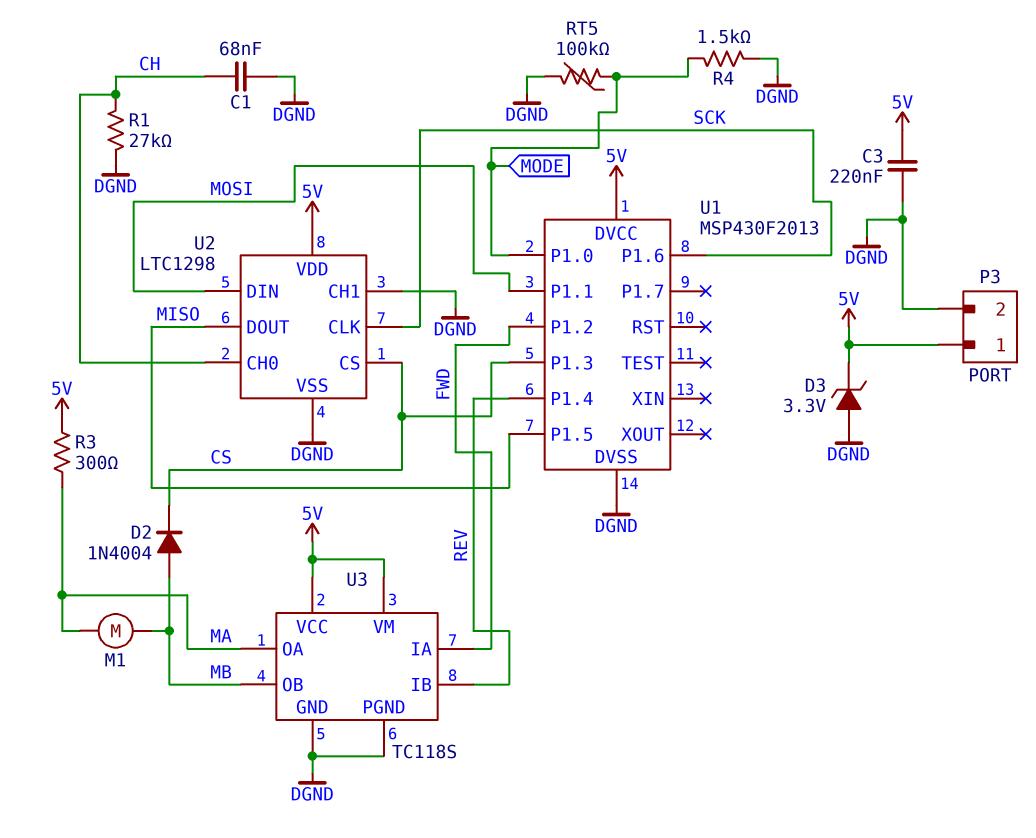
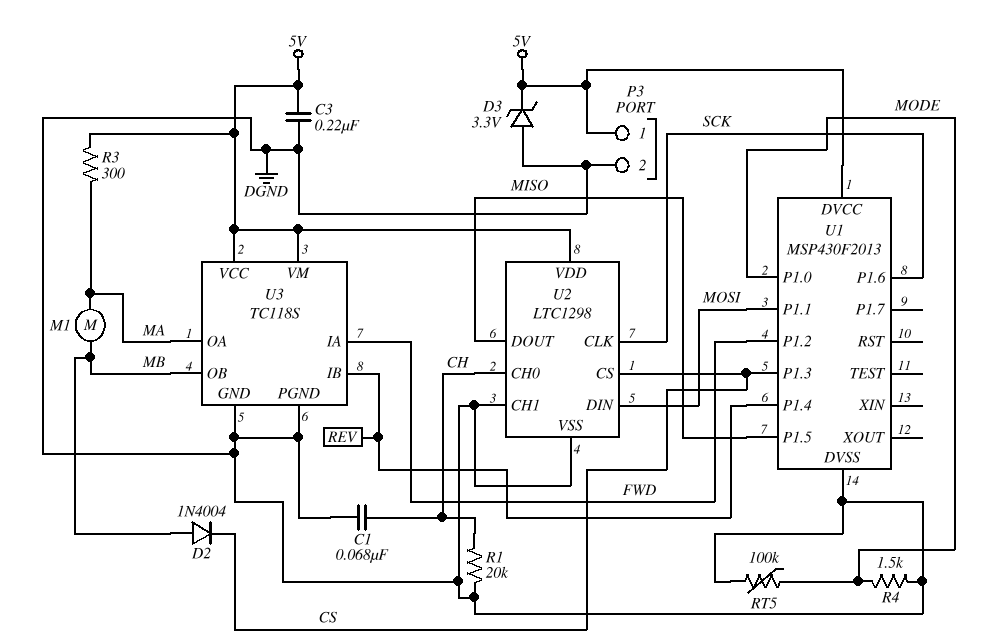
R1: 27k (CH, DGND) -> 20k (CH, DGND)

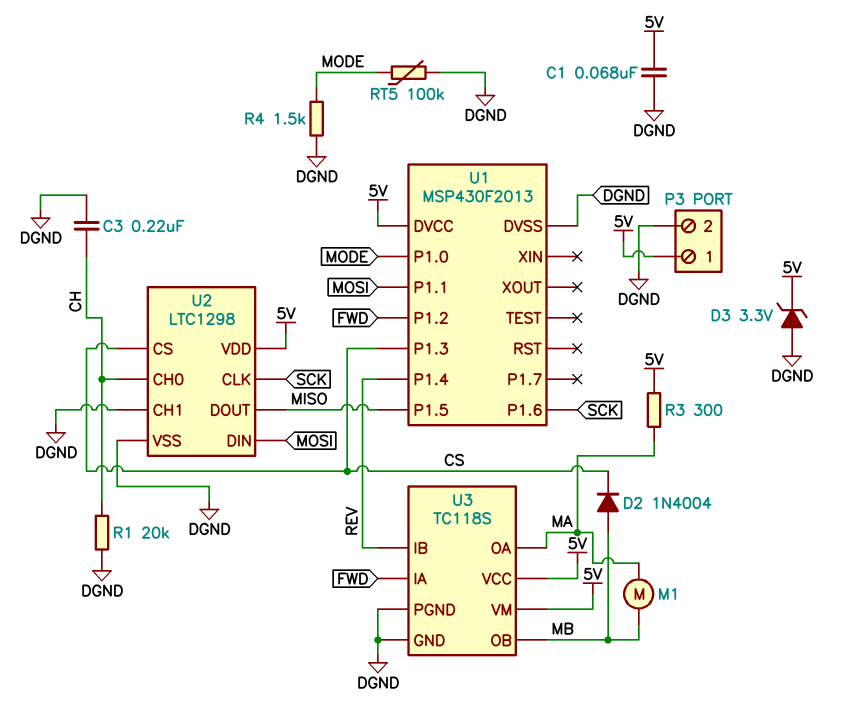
C1: 68nF (CH, DGND) -> 68nF (5V, DGND)
C3: 220nF (5V, DGND) -> 220nF (CH, DGND)

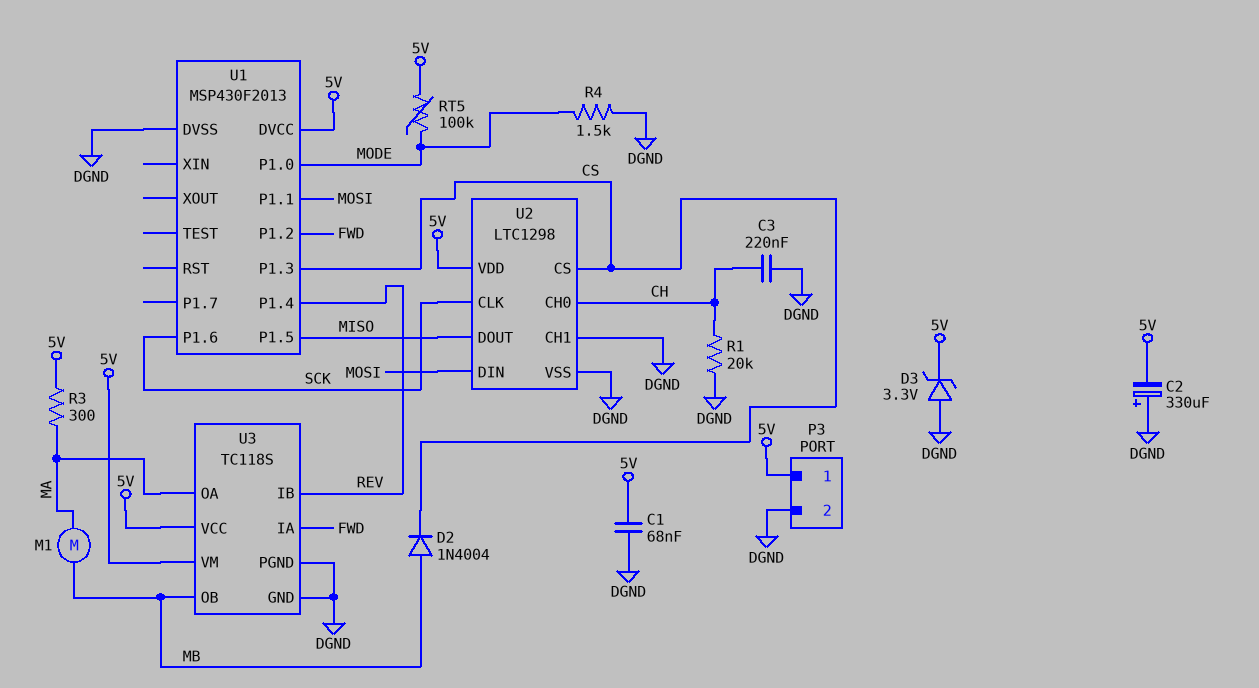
C2: none -> 330uF (plus DGND, minus 5V)
RT5: 100k (DGND, MODE) -> 100k (5V, MODE)

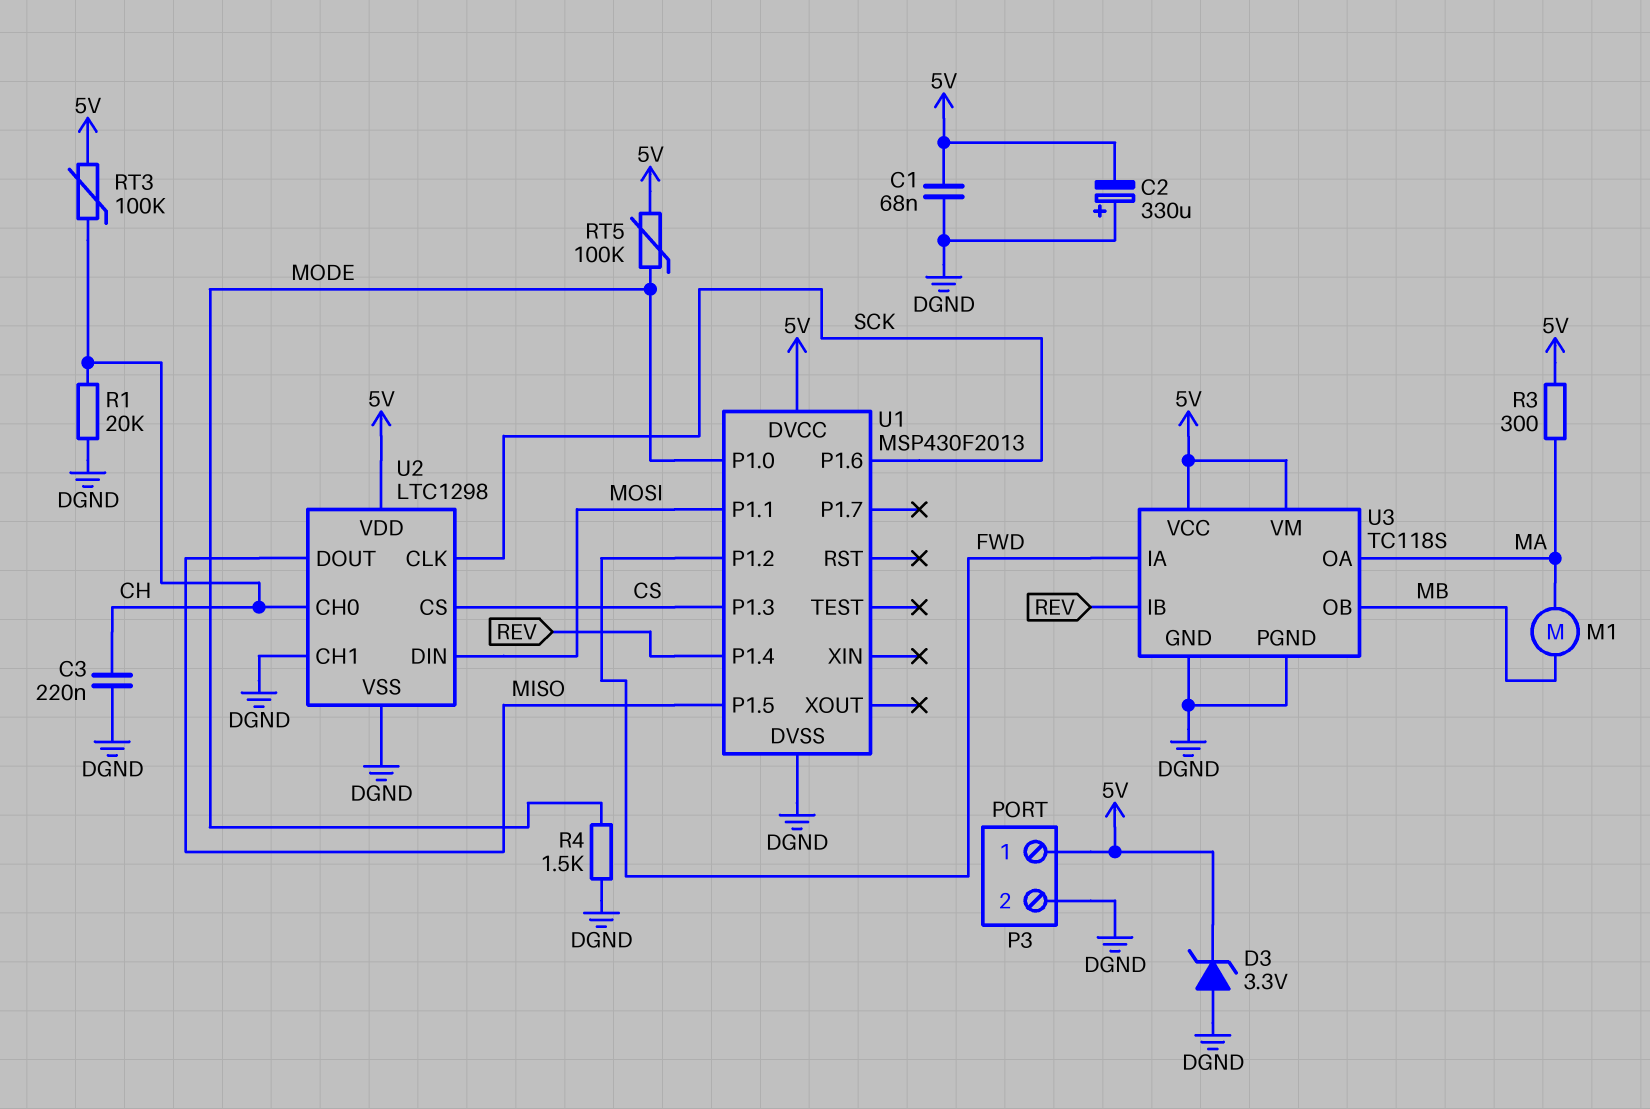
D2: diode 1N4004 (A MB, K CS) -> none
RT3: none -> 100k (5V, CH)

